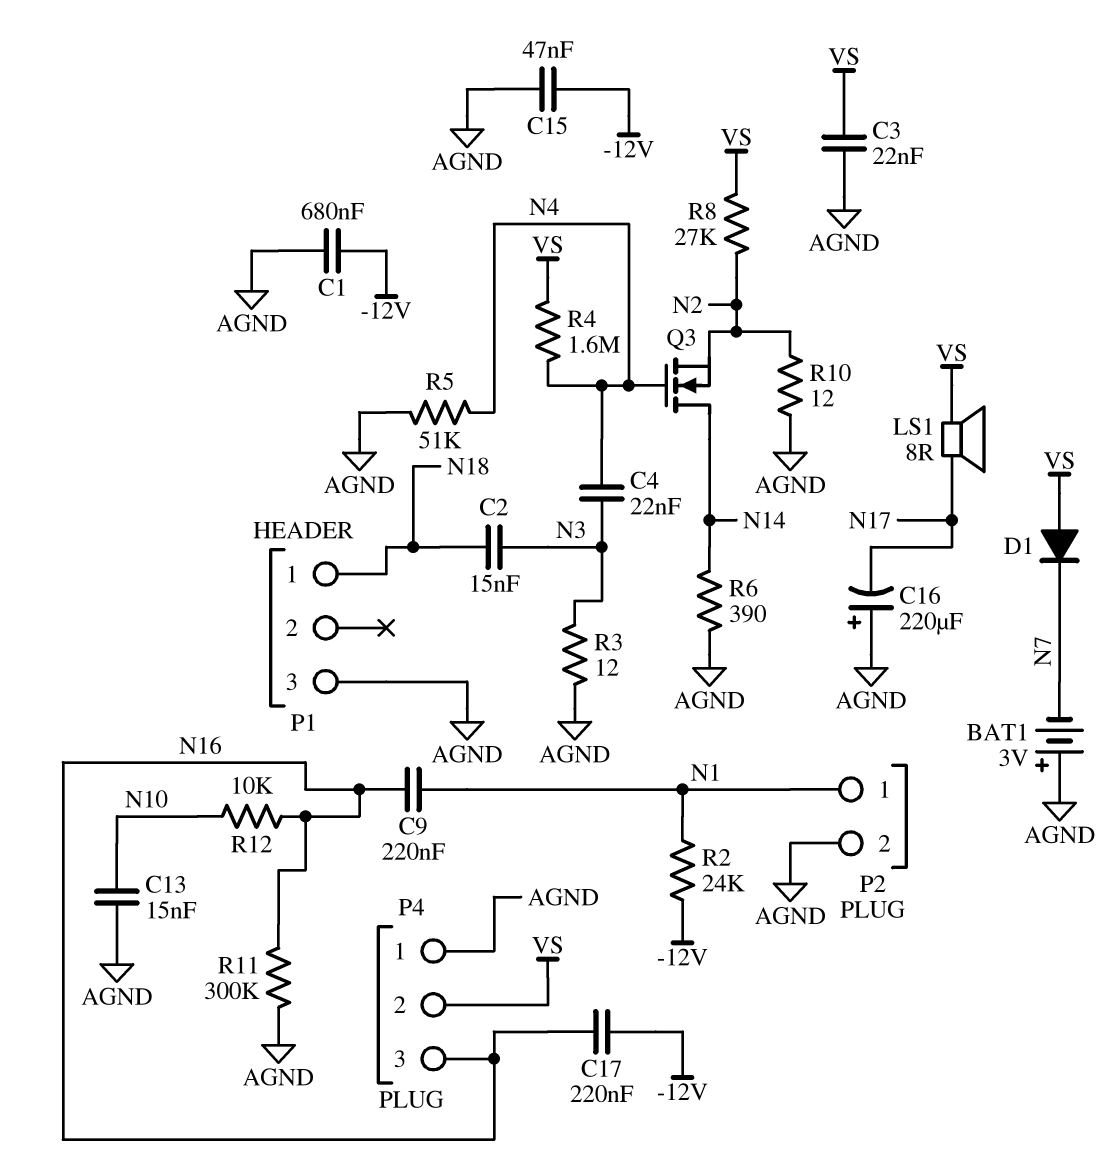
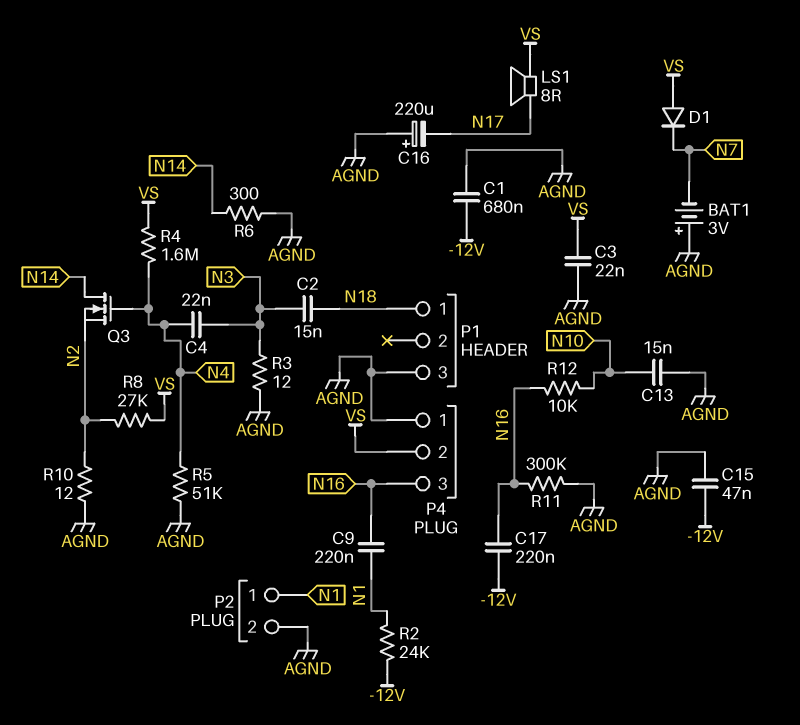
R6: 390 (AGND, N14) -> 300 (AGND, N14)

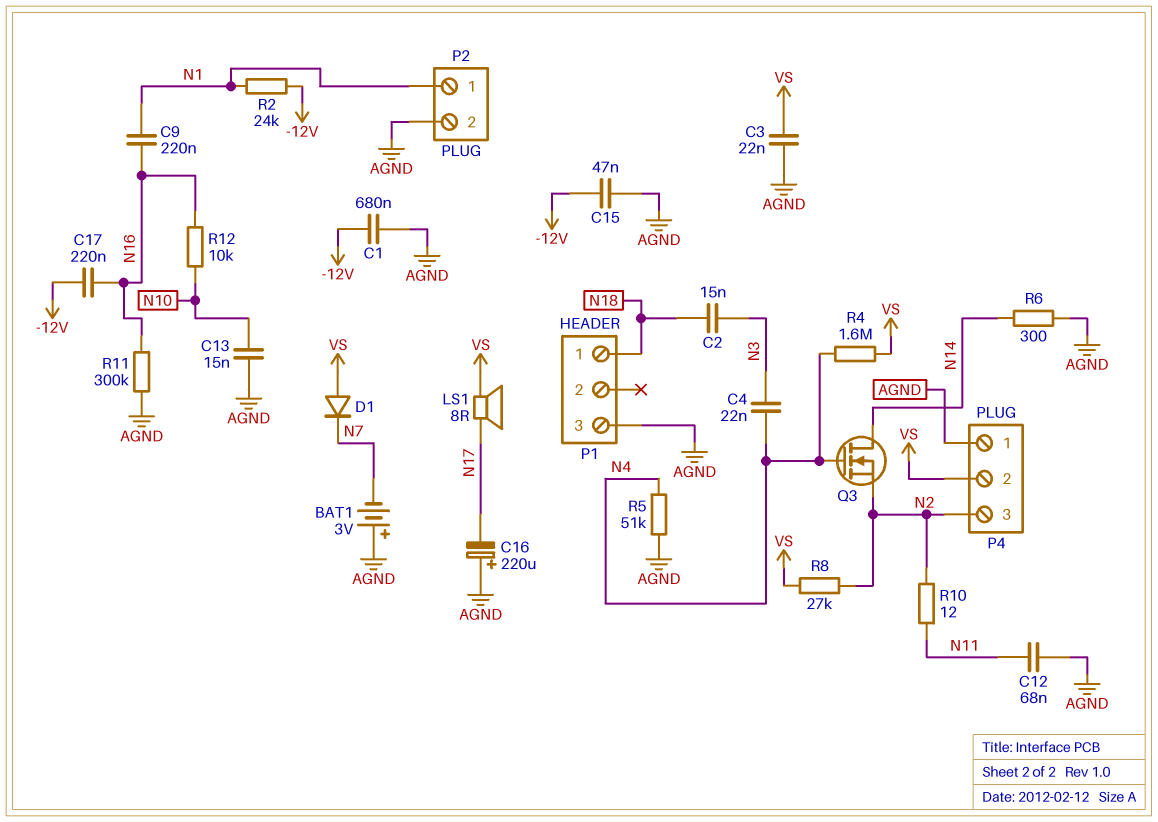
C12: none -> 68nF (AGND, N11)
P4 pin 3: N16 -> N2
R3: 12 (AGND, N3) -> none
R10: 12 (AGND, N2) -> 12 (N2, N11)

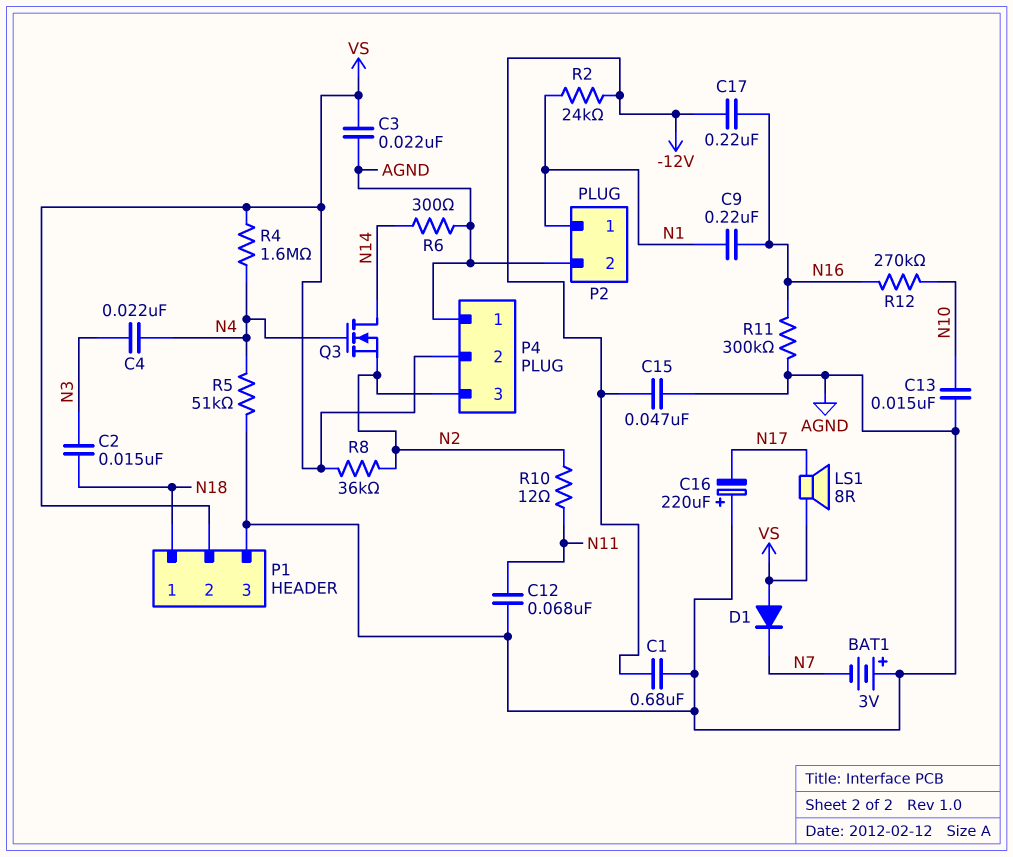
P1 pin 2: none -> VS
R8: 27k (N2, VS) -> 36k (N2, VS)
R12: 10k (N10, N16) -> 270k (N10, N16)

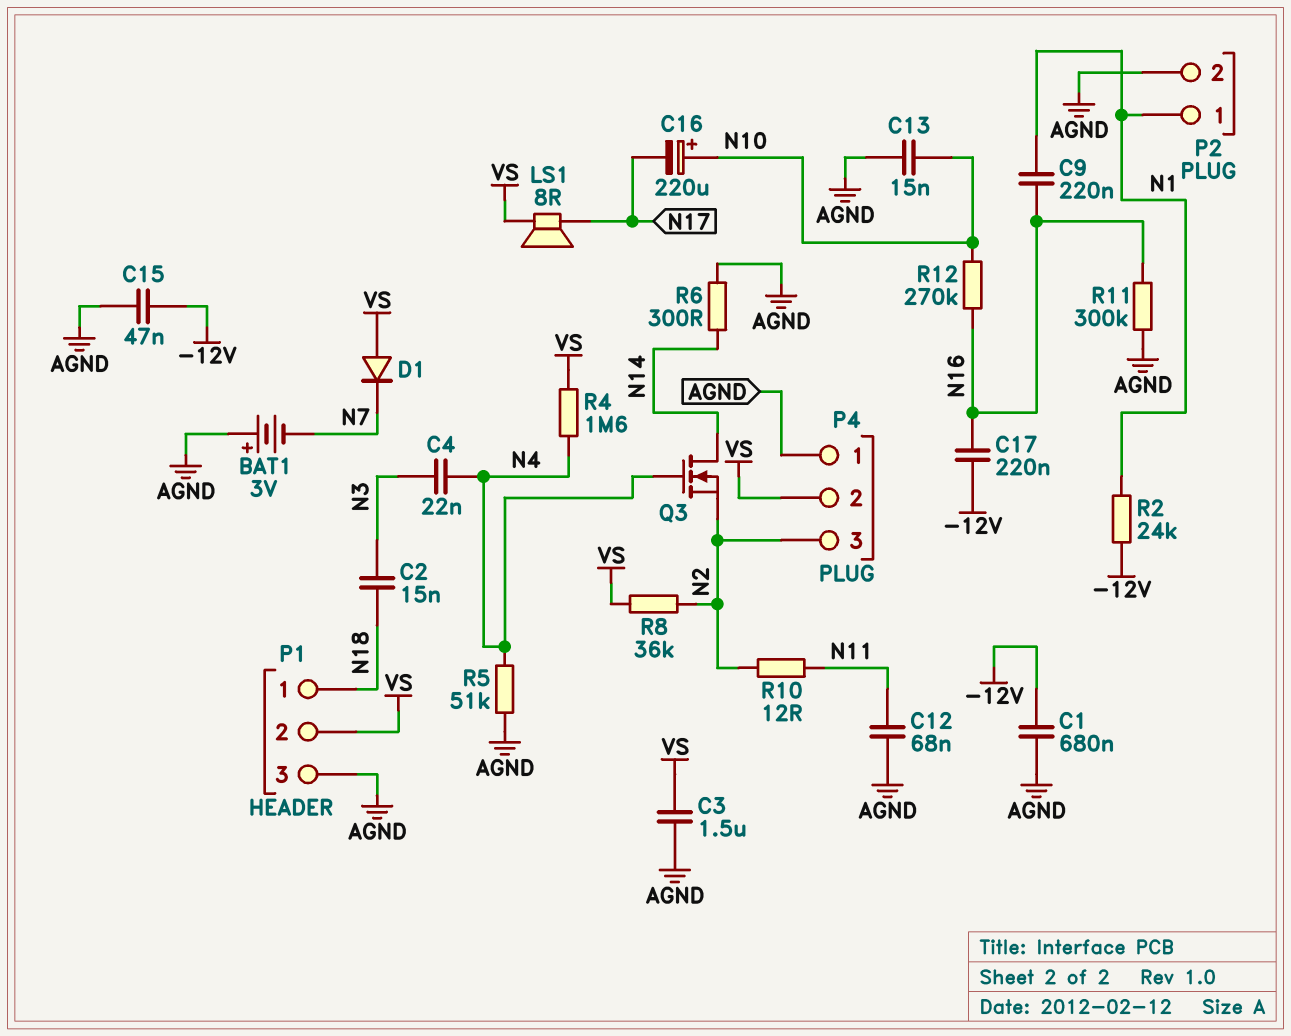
C3: 22nF (AGND, VS) -> 1.5uF (AGND, VS)
C16: 220uF (plus AGND, minus N17) -> 220uF (plus N10, minus N17)

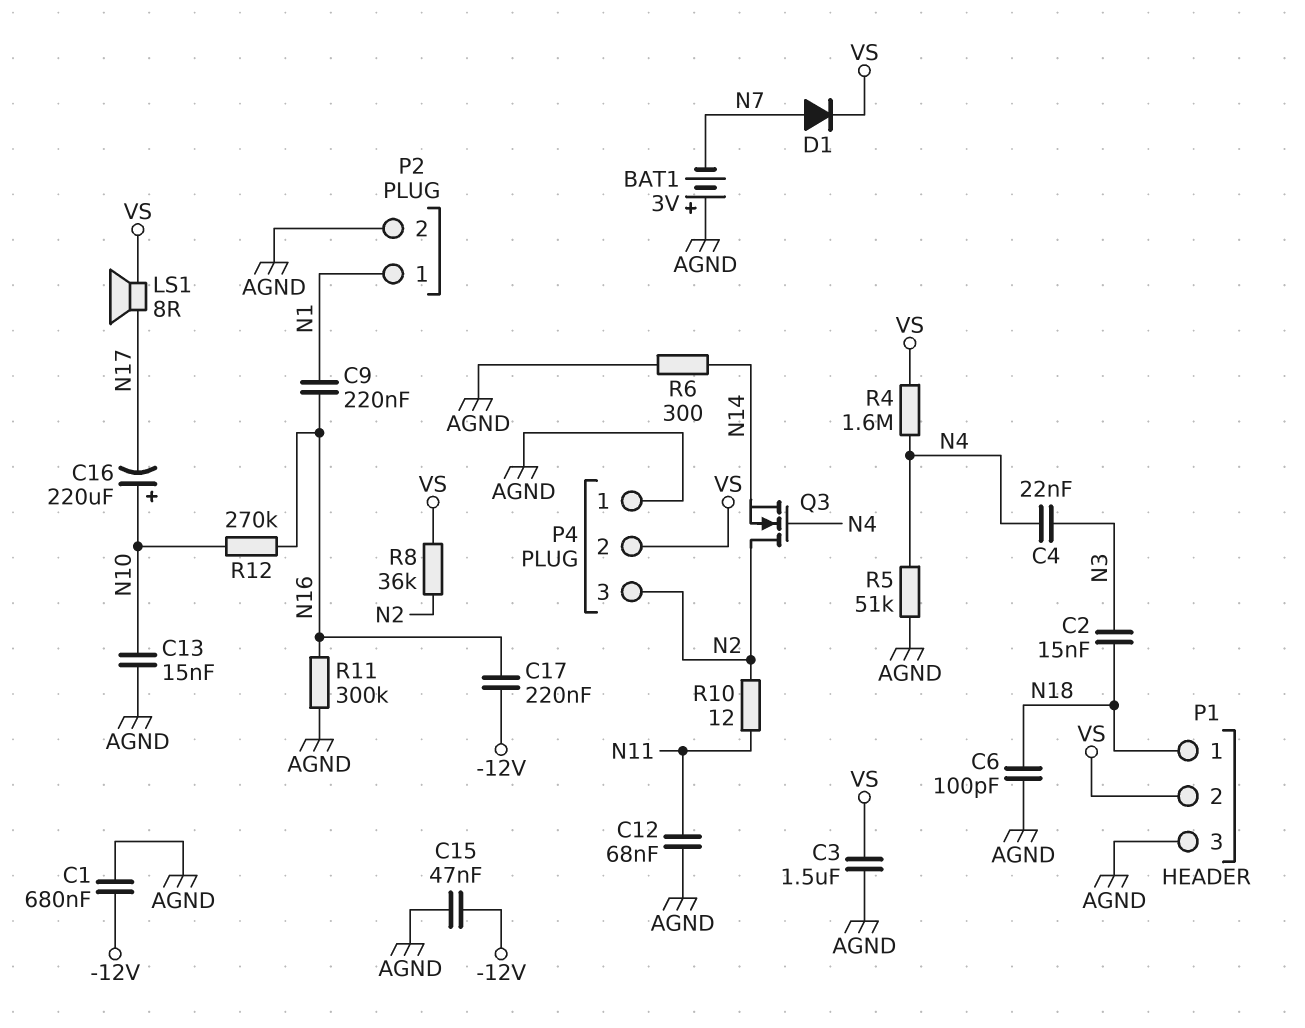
C6: none -> 100pF (AGND, N18)
D1: diode (A VS, K N7) -> diode (A N7, K VS)
Q3: NMOS (G N4, D N14, S N2) -> NMOS (G N4, D N2, S N14)
R2: 24k (-12V, N1) -> none

